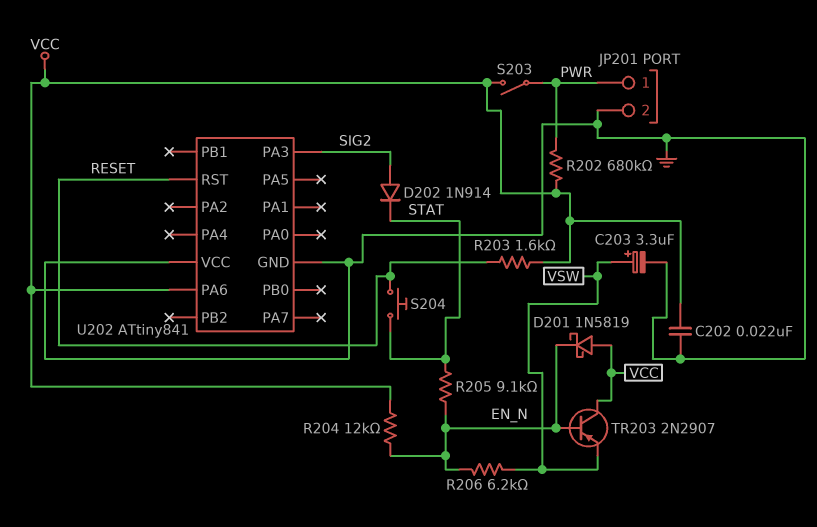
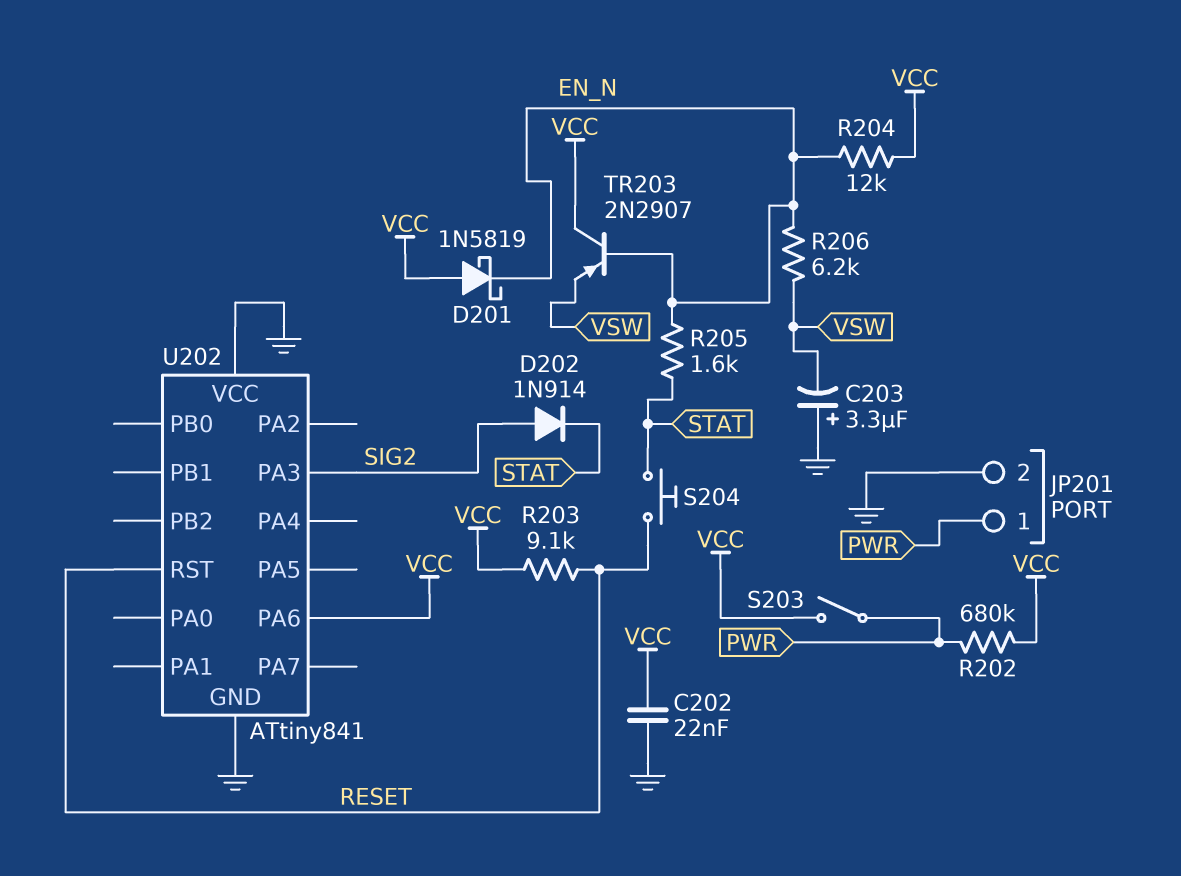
C203: 3.3uF (plus VSW, minus GND) -> 3.3uF (plus GND, minus VSW)
R203: 1.6k (RESET, VCC) -> 9.1k (RESET, VCC)
R205: 9.1k (EN_N, STAT) -> 1.6k (EN_N, STAT)

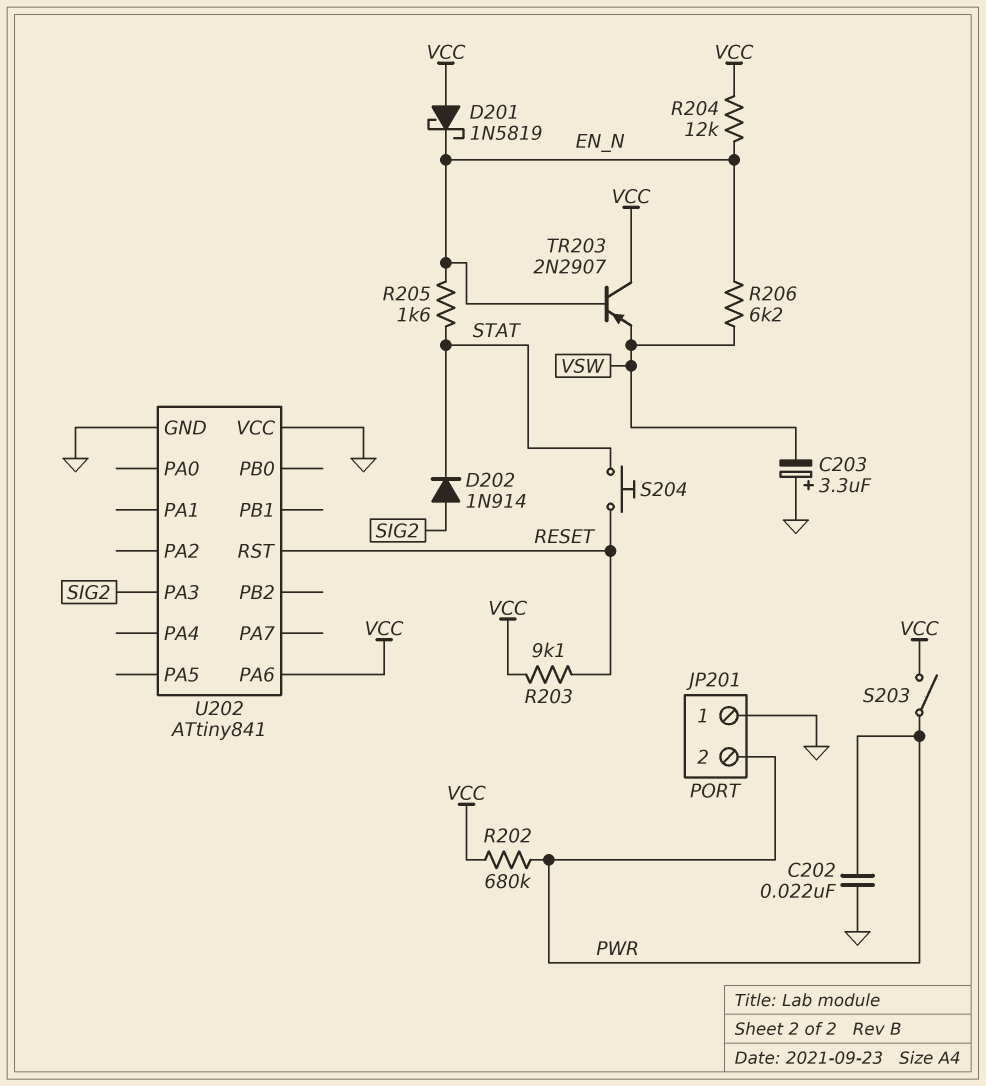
C202: 22nF (GND, VCC) -> 22nF (GND, PWR)
JP201 pin 1: PWR -> GND
JP201 pin 2: GND -> PWR

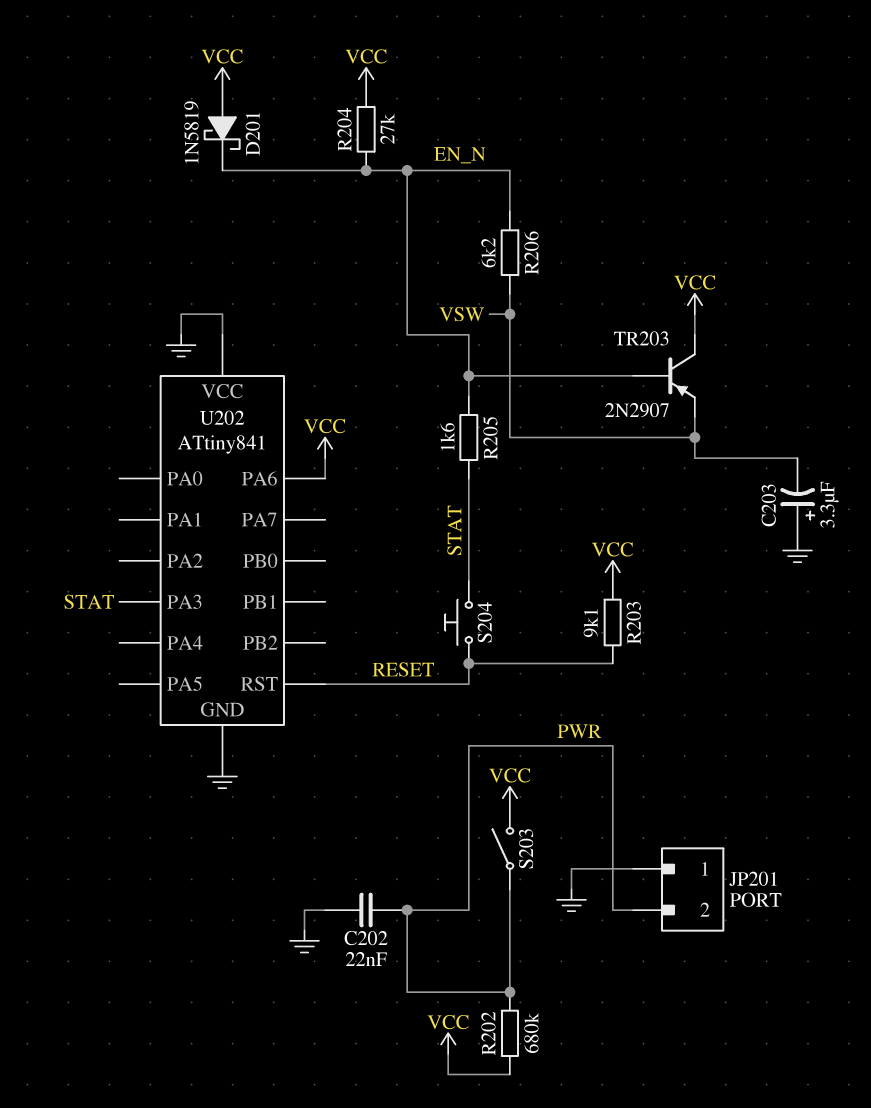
D202: diode 1N914 (A SIG2, K STAT) -> none
R204: 12k (EN_N, VCC) -> 27k (EN_N, VCC)
U202 pin PA3: SIG2 -> STAT

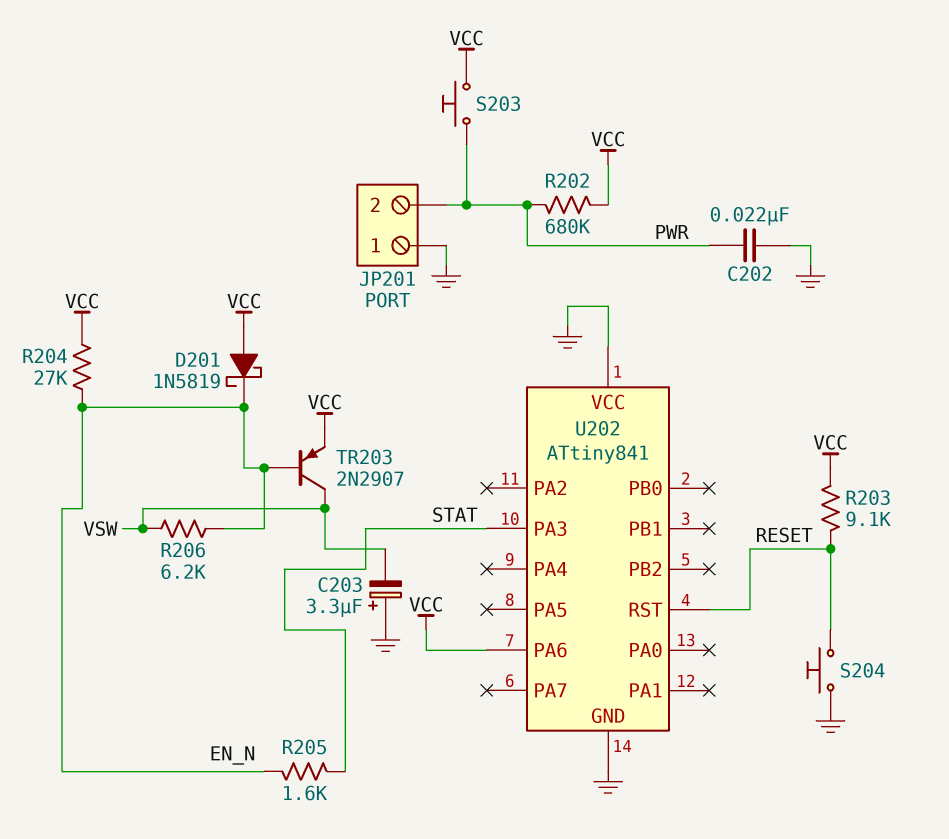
S203: switch (PWR, VCC) -> button (PWR, VCC)
S204: button (RESET, STAT) -> button (GND, RESET)
TR203: PNP 2N2907 (B EN_N, C VCC, E VSW) -> PNP 2N2907 (B EN_N, C VSW, E VCC)

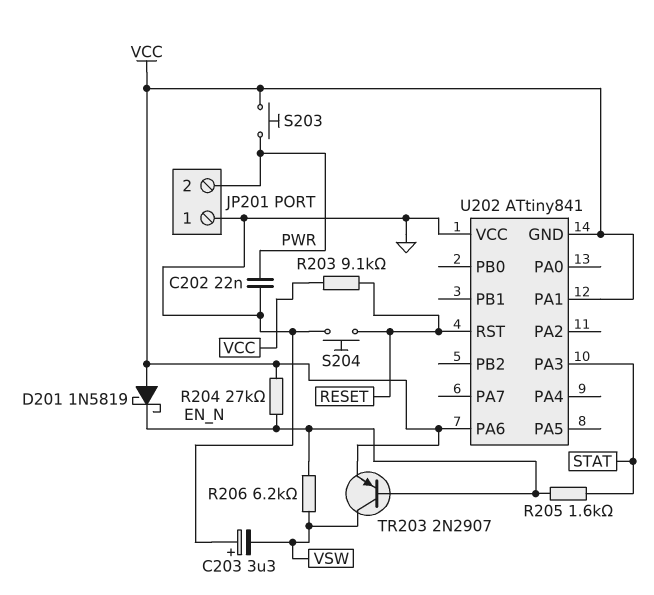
R202: 680k (PWR, VCC) -> none
U202 pin GND: GND -> VCC
U202 pin PA1: none -> VCC

